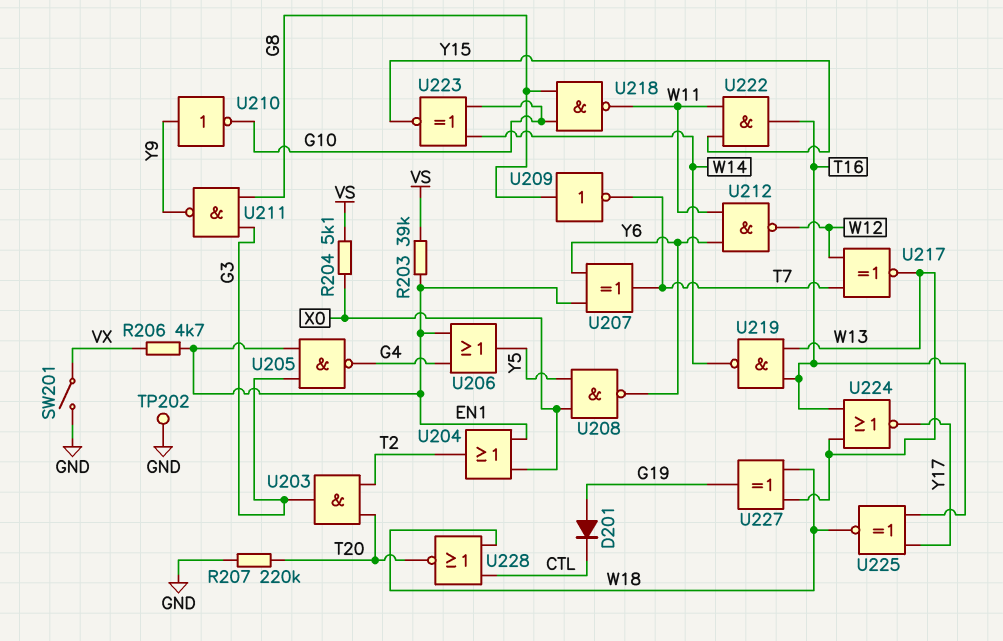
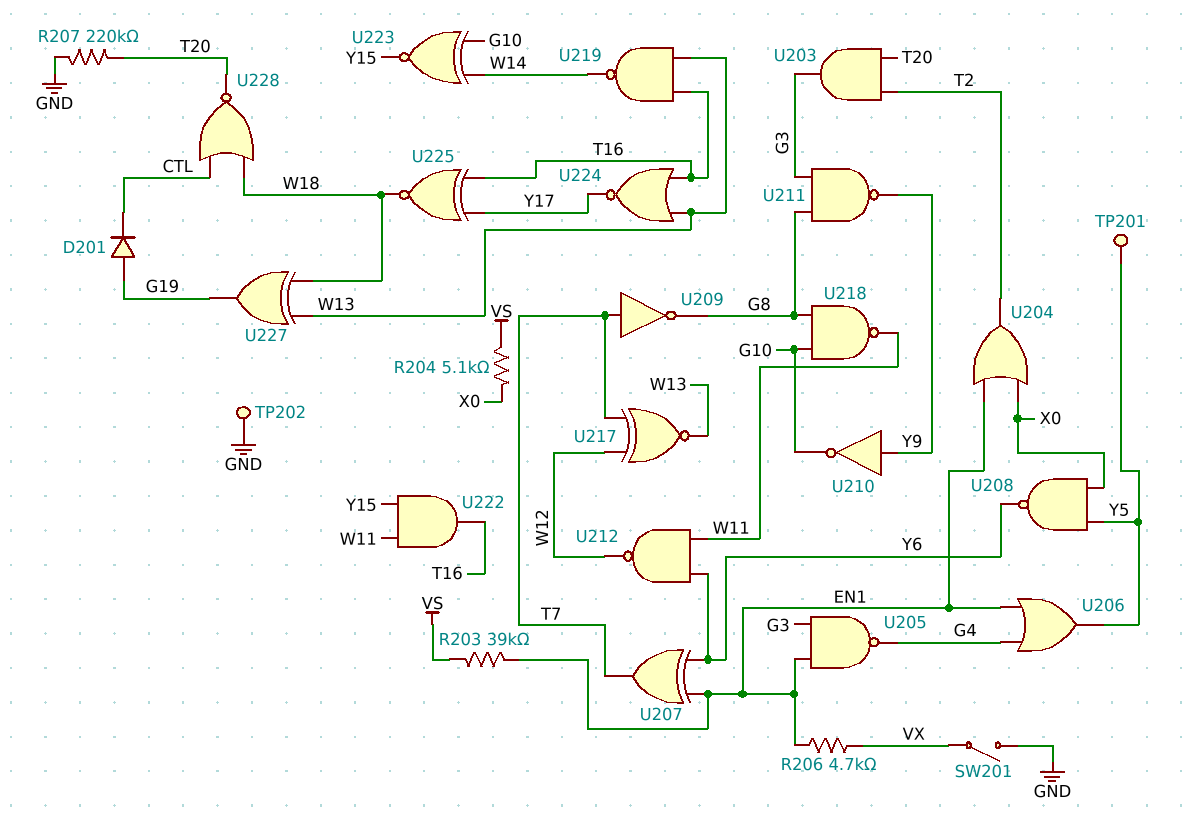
TP201: none -> test point (Y5)
U209: NOT (in G8, out T7) -> NOT (in T7, out G8)

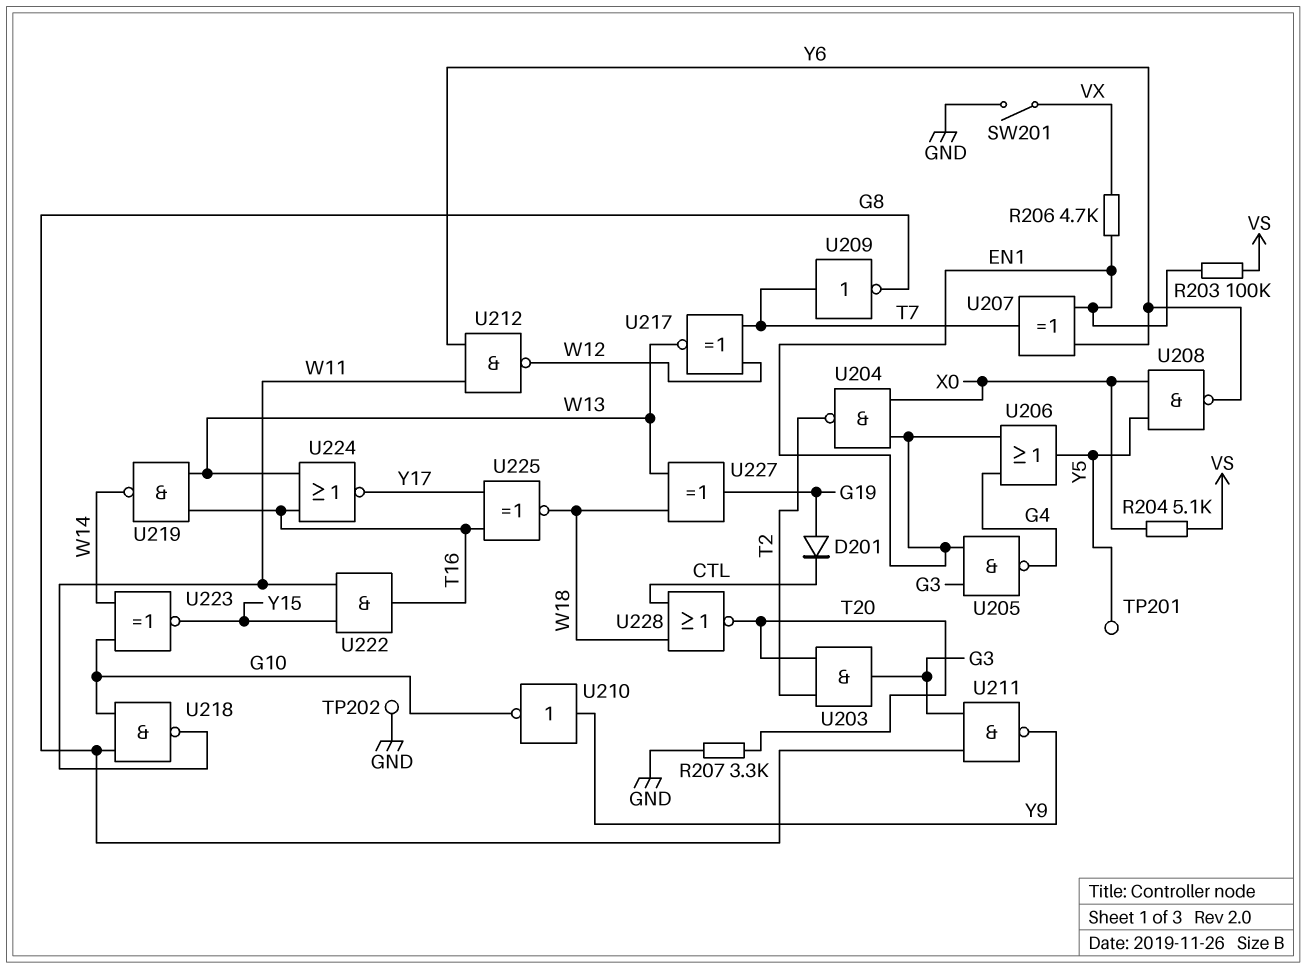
R203: 39k (EN1, VS) -> 100k (EN1, VS)
R207: 220k (GND, T20) -> 3.3k (GND, T20)
U204: OR (in EN1, in X0, out T2) -> NAND (in EN1, in X0, out T2)

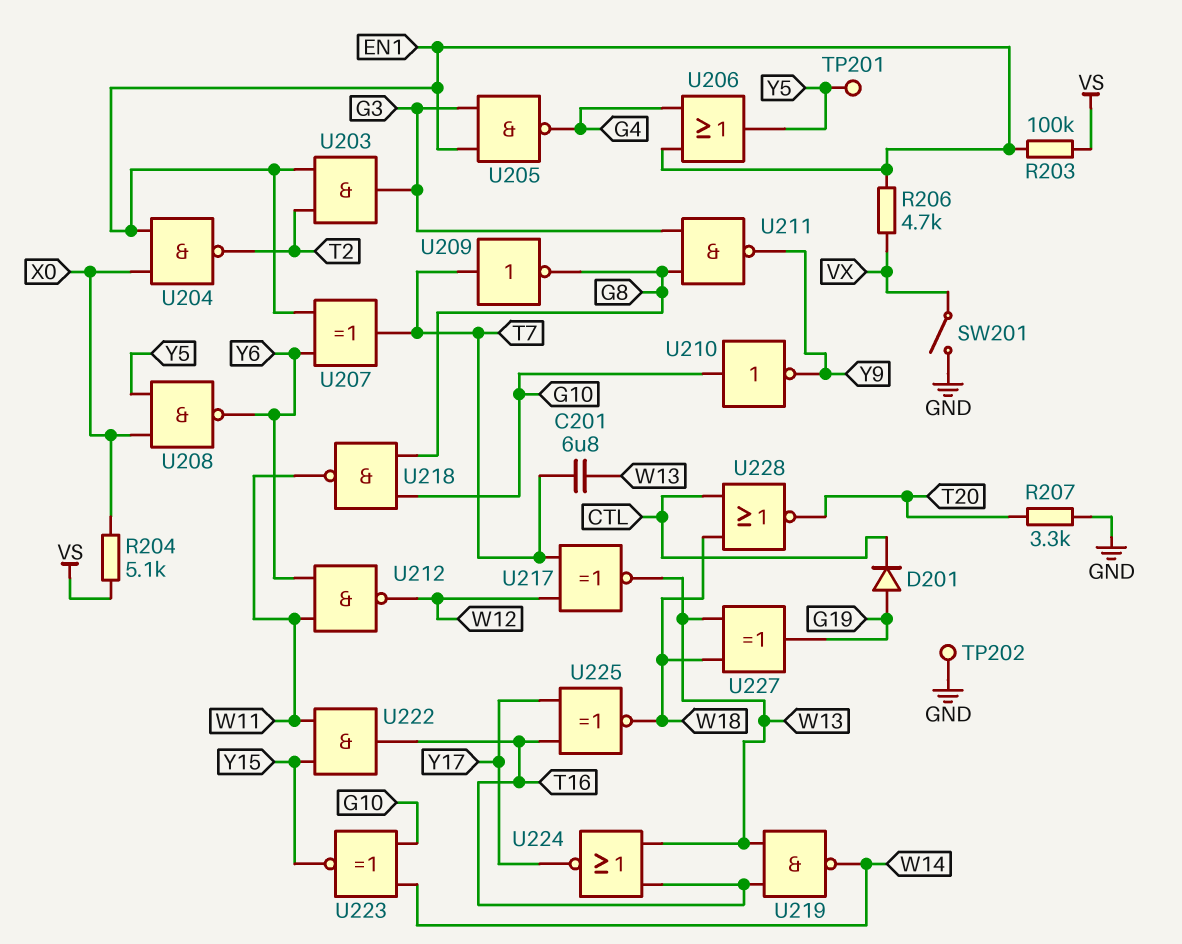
C201: none -> 6.8uF (T7, W13)
U203: AND (in T2, in T20, out G3) -> AND (in EN1, in T2, out G3)
U210: NOT (in Y9, out G10) -> NOT (in G10, out Y9)

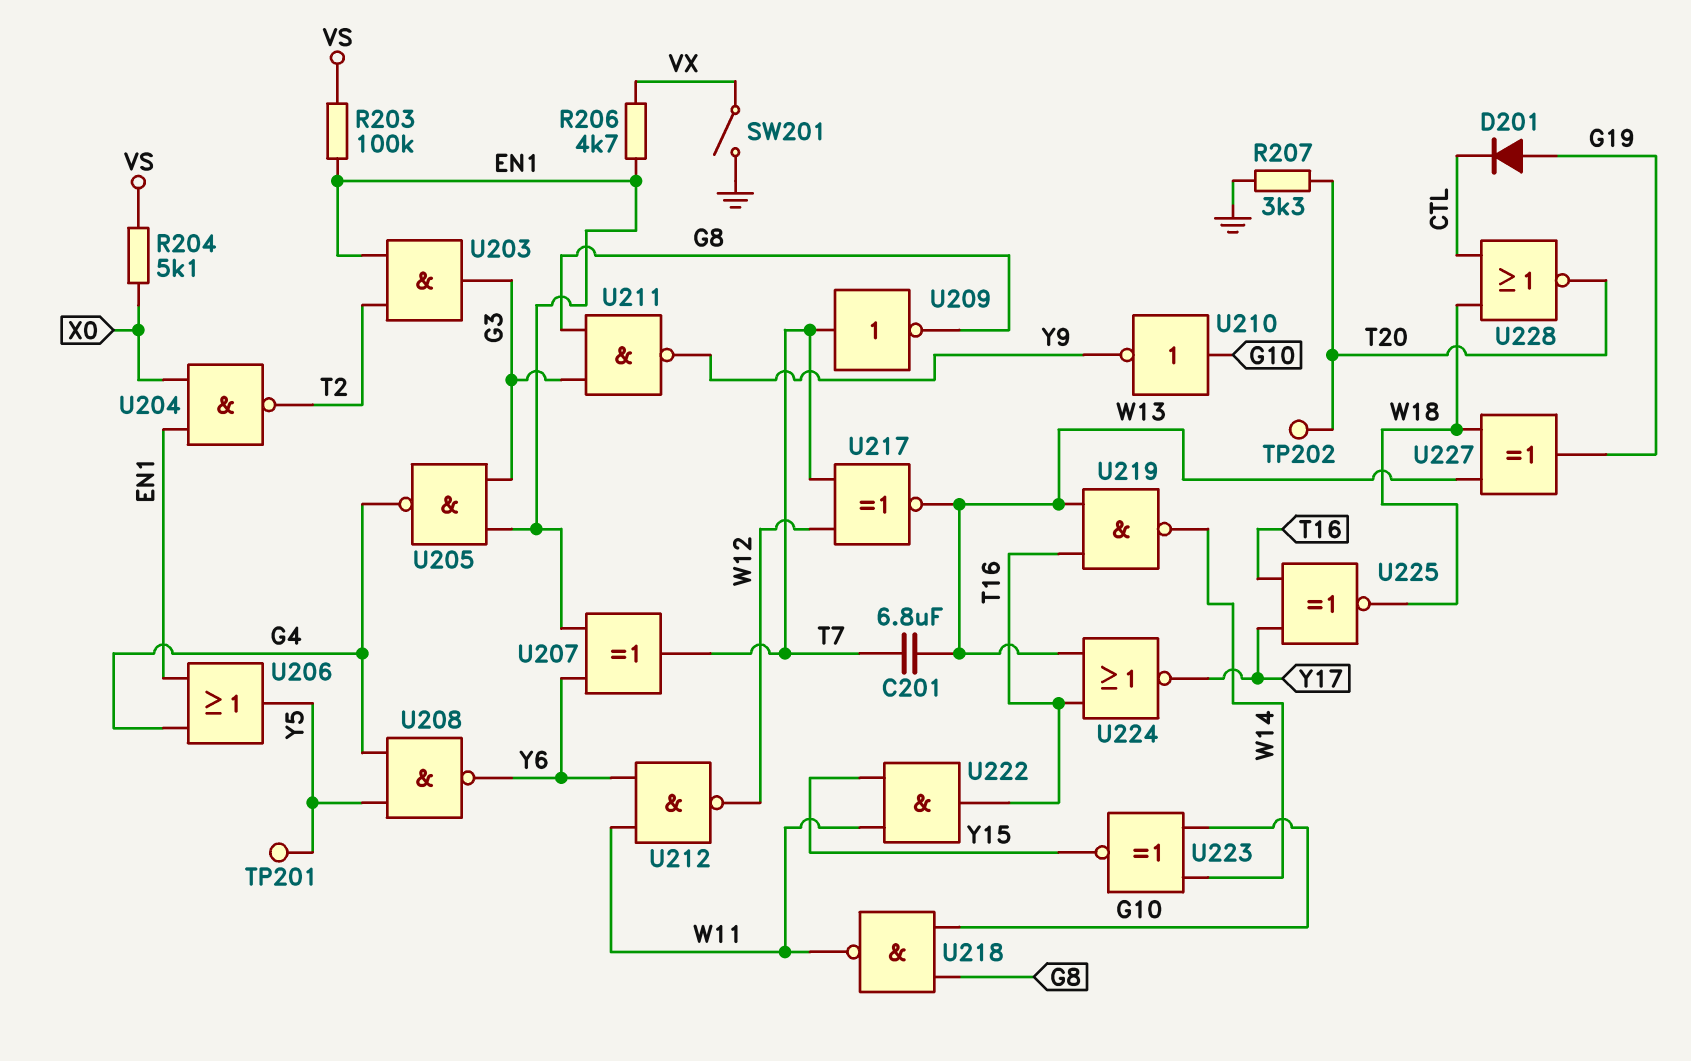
TP202: test point (GND) -> test point (T20)
U208: NAND (in X0, in Y5, out Y6) -> NAND (in G4, in Y5, out Y6)

